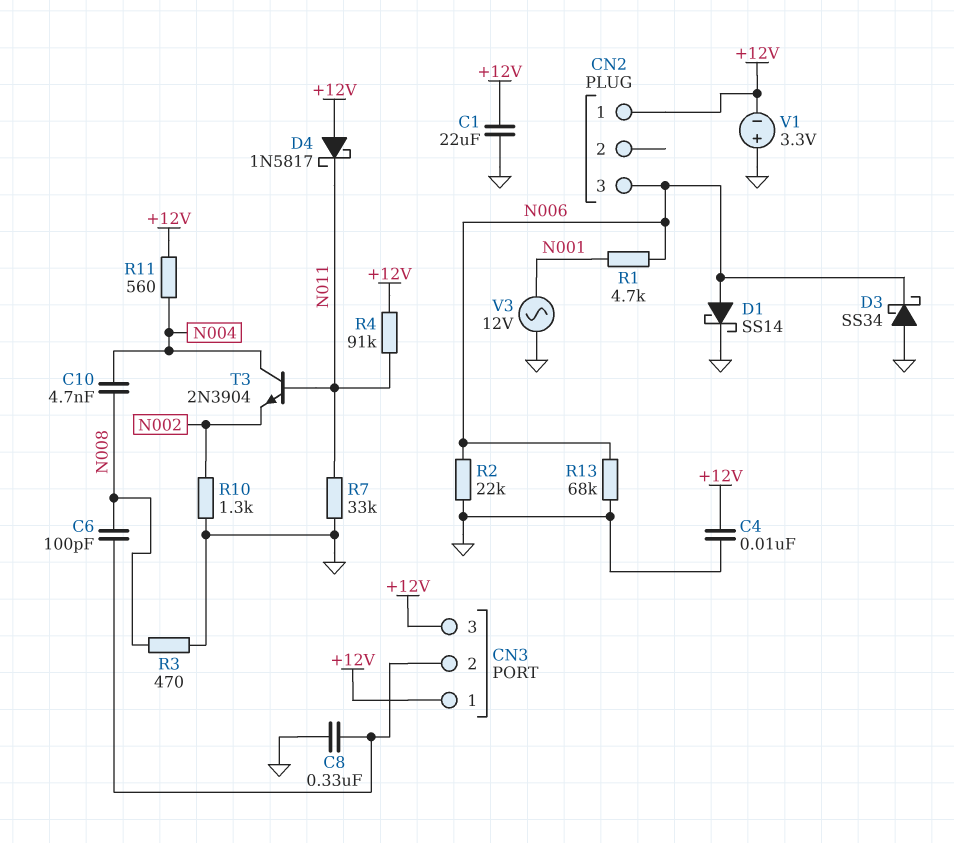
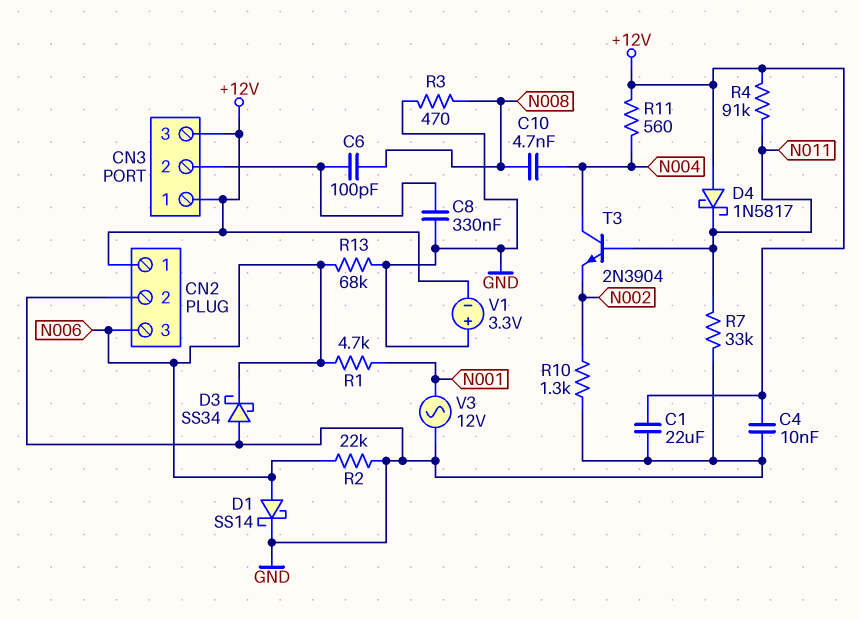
CN2 pin 2: none -> GND

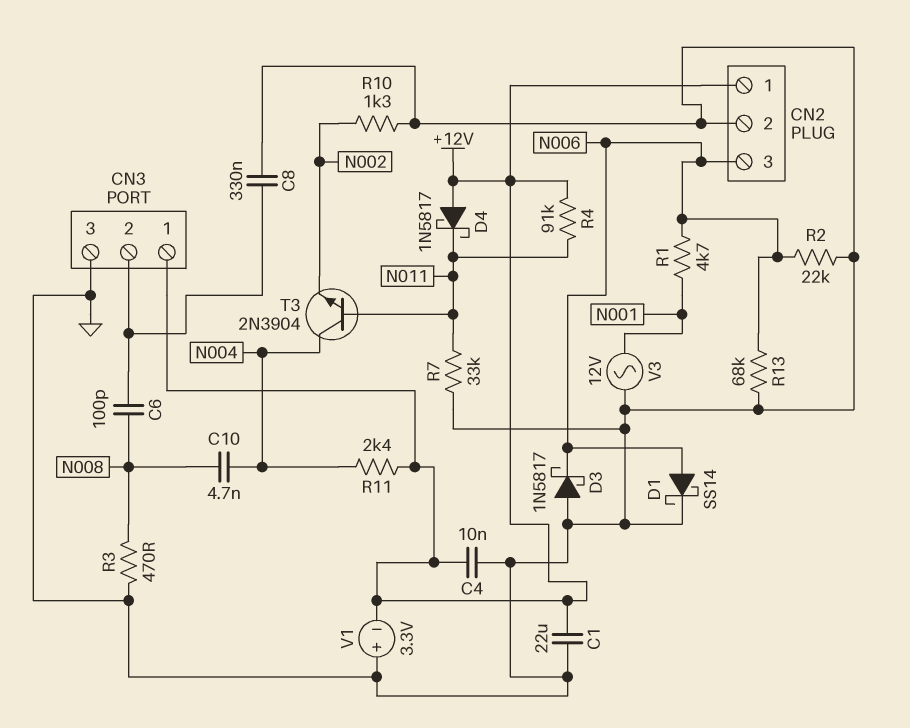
CN3 pin 3: +12V -> GND
D3: schottky SS34 (A GND, K N006) -> schottky 1N5817 (A GND, K N006)
R11: 560 (+12V, N004) -> 2.4k (+12V, N004)

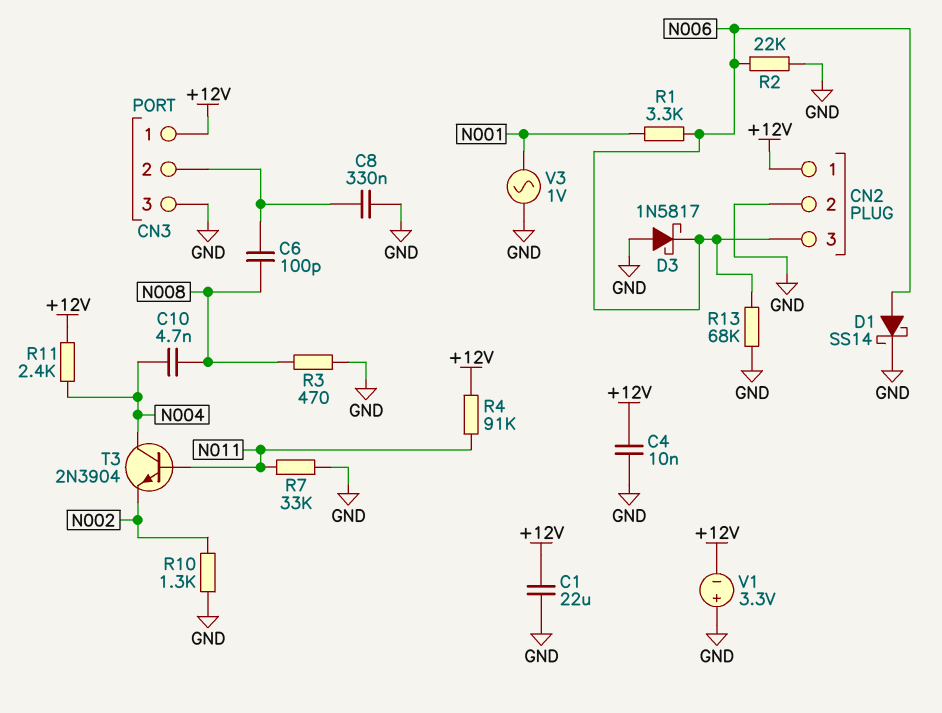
D4: schottky 1N5817 (A +12V, K N011) -> none
R1: 4.7k (N001, N006) -> 3.3k (N001, N006)
V3: AC 12V (GND, N001) -> AC 1V (GND, N001)

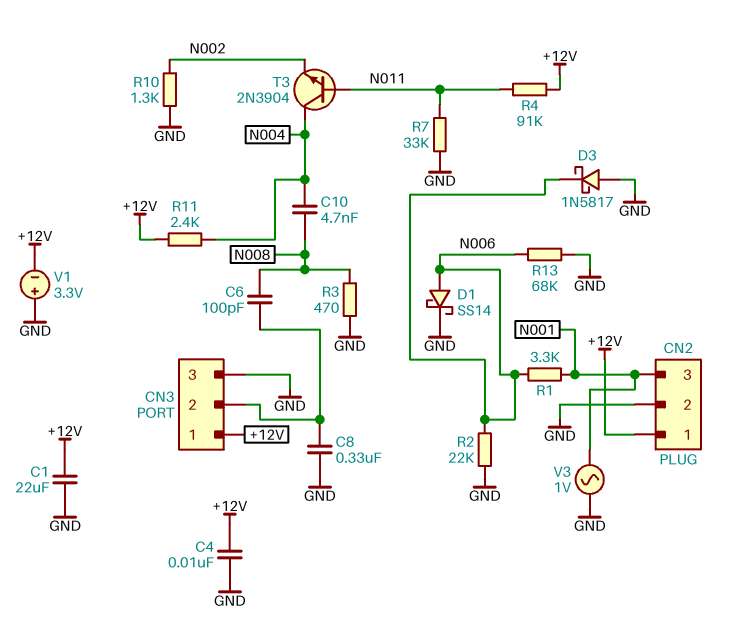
CN2 pin 3: N006 -> N001

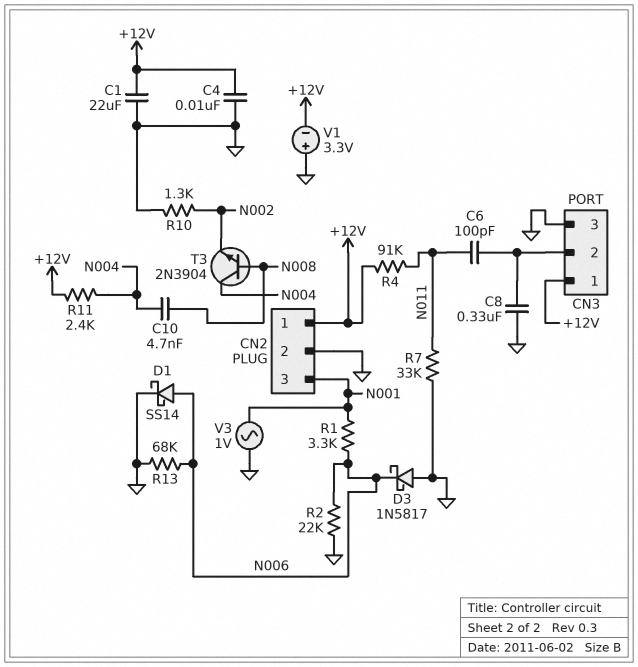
C6: 100pF (CN3/2, N008) -> 100pF (CN3/2, N011)
R3: 470 (GND, N008) -> none
T3: NPN 2N3904 (B N011, C N004, E N002) -> NPN 2N3904 (B N008, C N004, E N002)

